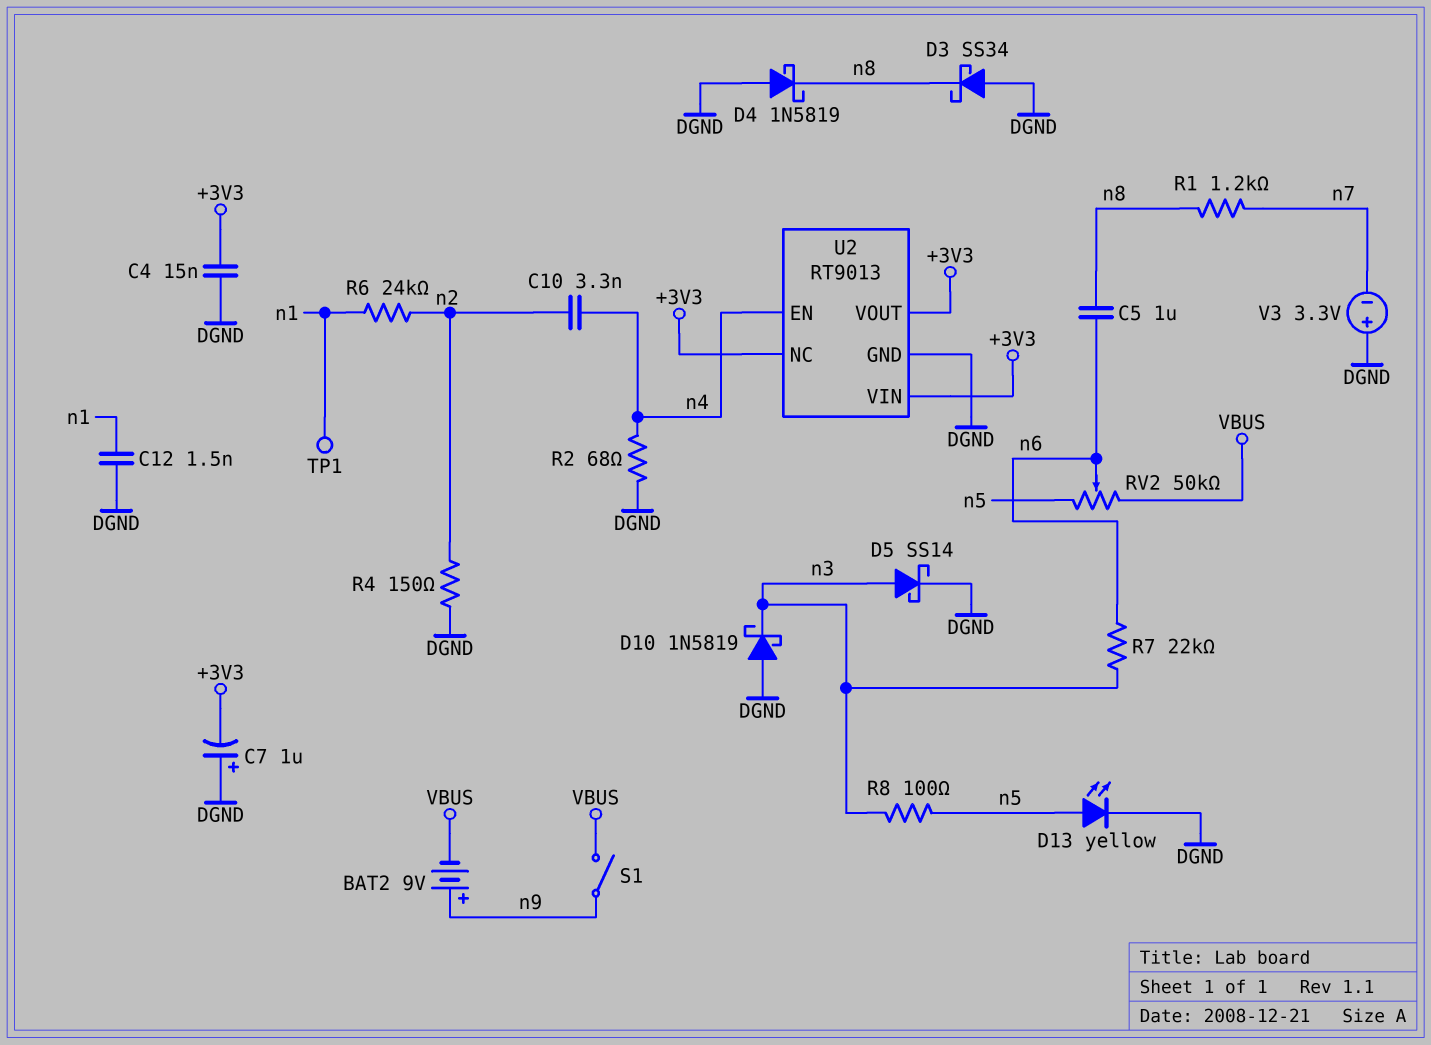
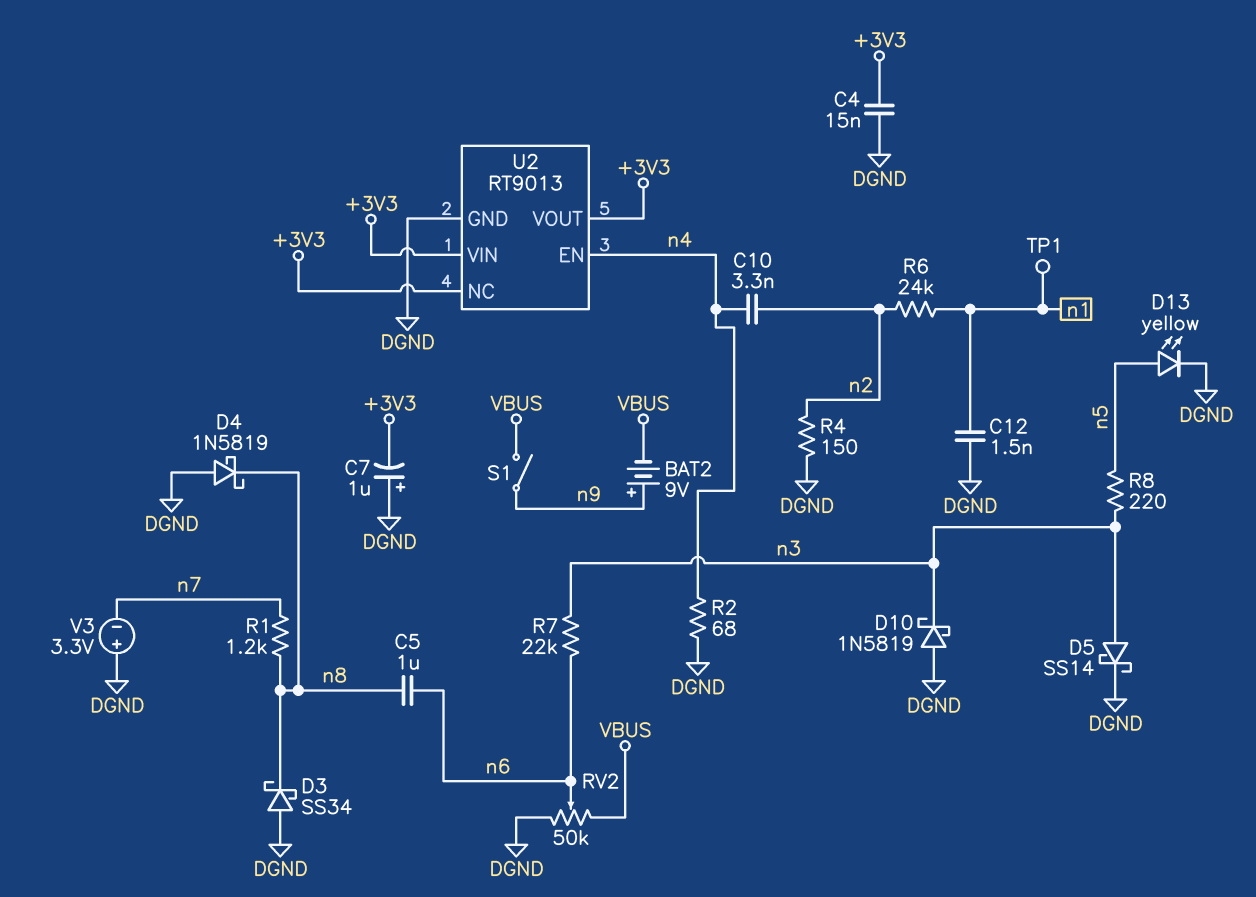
R8: 100 (n3, n5) -> 220 (n3, n5)
RV2: 50k (VBUS, n5, wiper n6) -> 50k (DGND, VBUS, wiper n6)

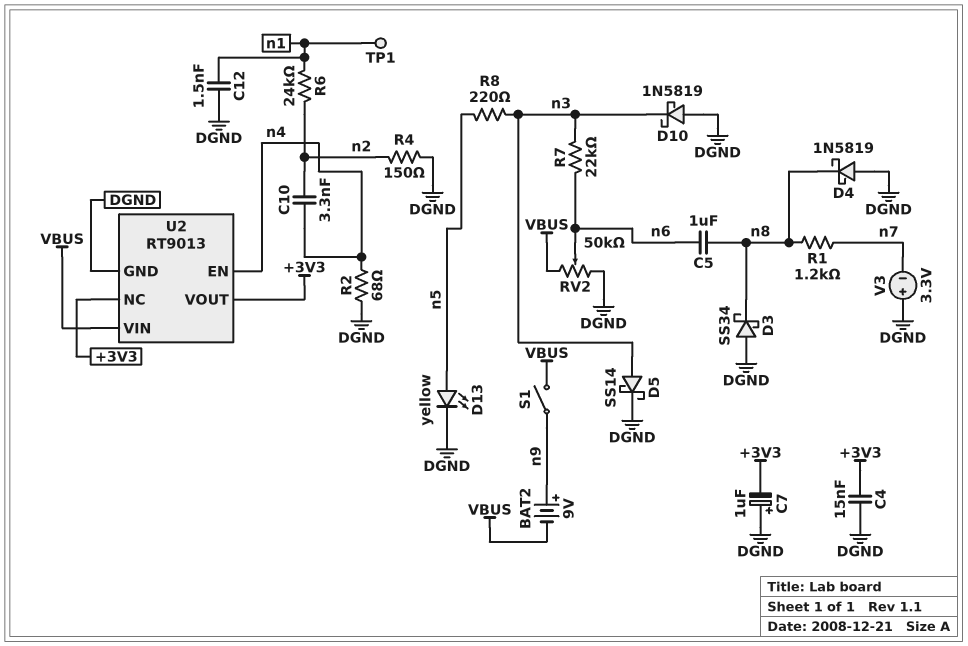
U2 pin VIN: +3V3 -> VBUS

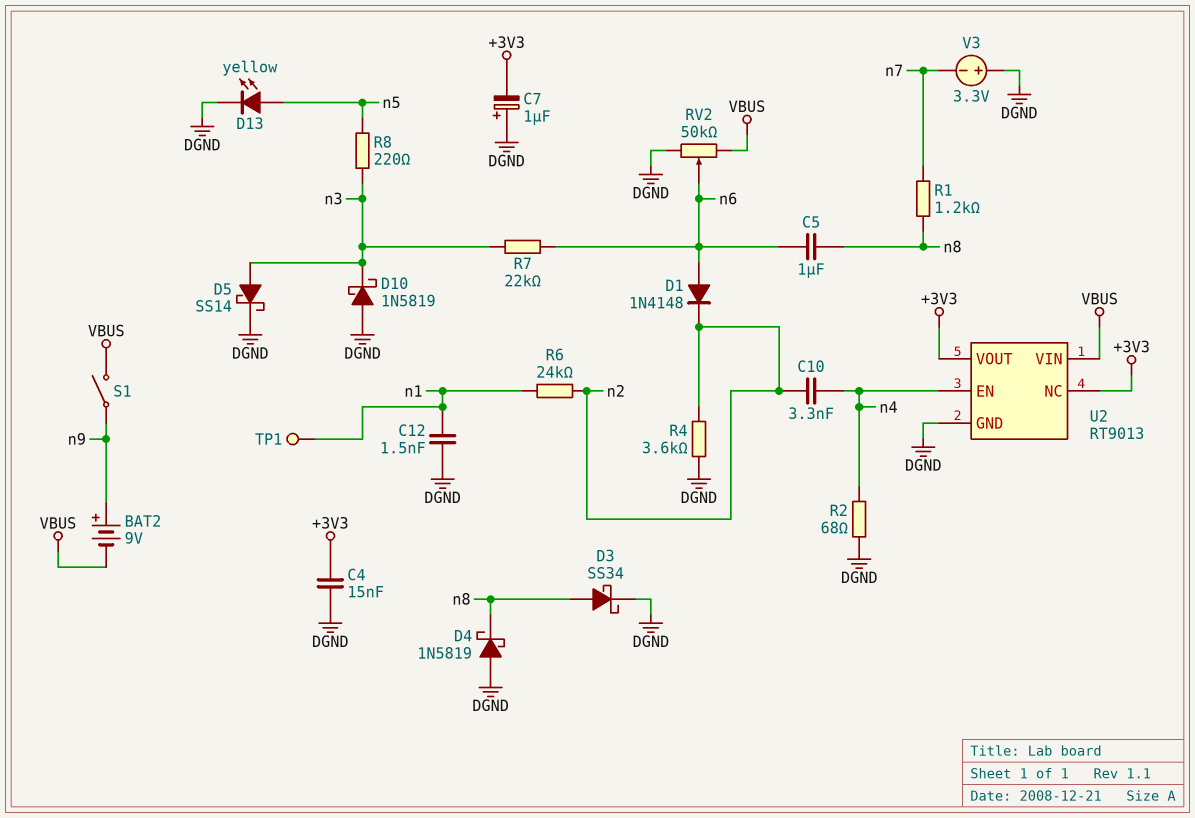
D1: none -> diode 1N4148 (A n6, K n2)
D3: schottky SS34 (A DGND, K n8) -> schottky SS34 (A n8, K DGND)
R4: 150 (DGND, n2) -> 3.6k (DGND, n2)

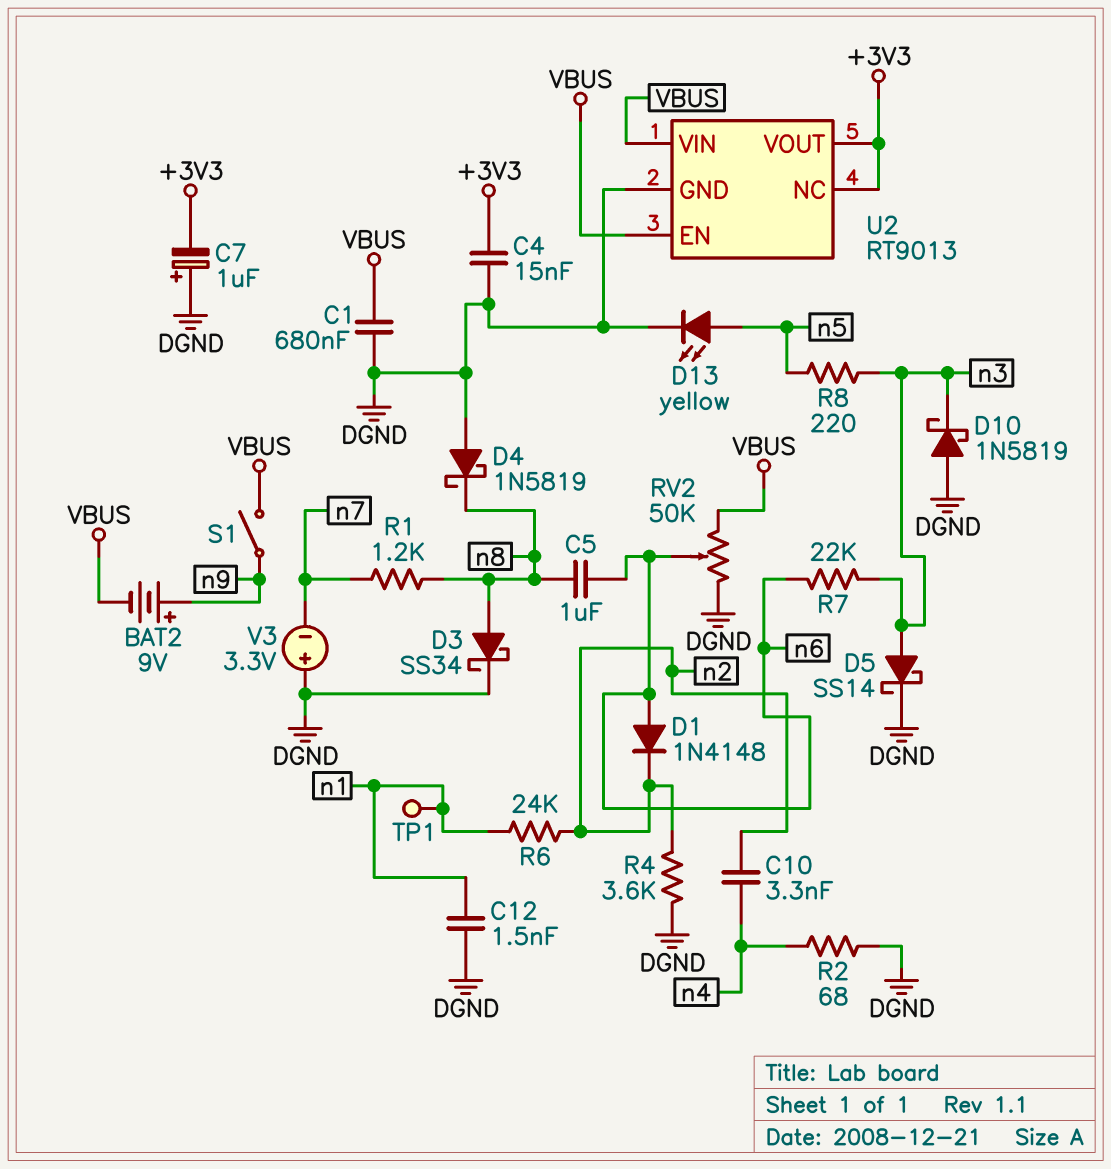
C1: none -> 680nF (DGND, VBUS)
U2 pin EN: n4 -> VBUS

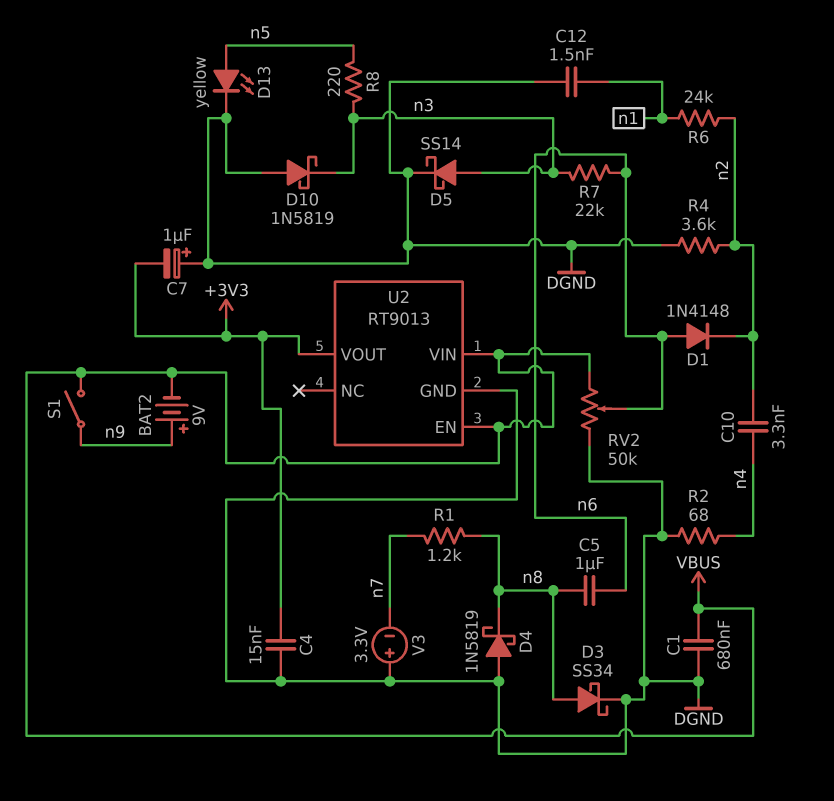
TP1: test point (n1) -> none
U2 pin NC: +3V3 -> none

